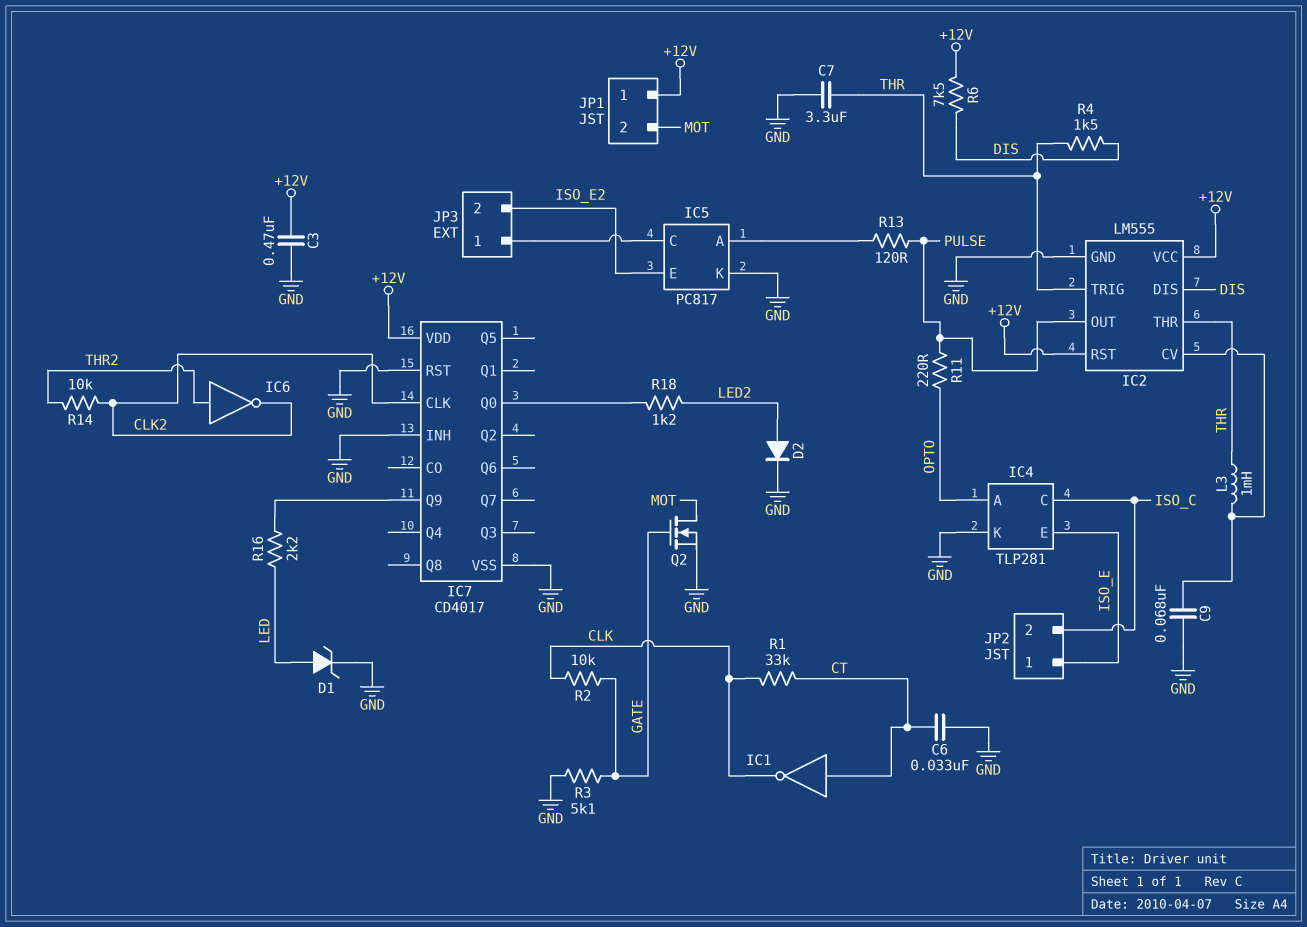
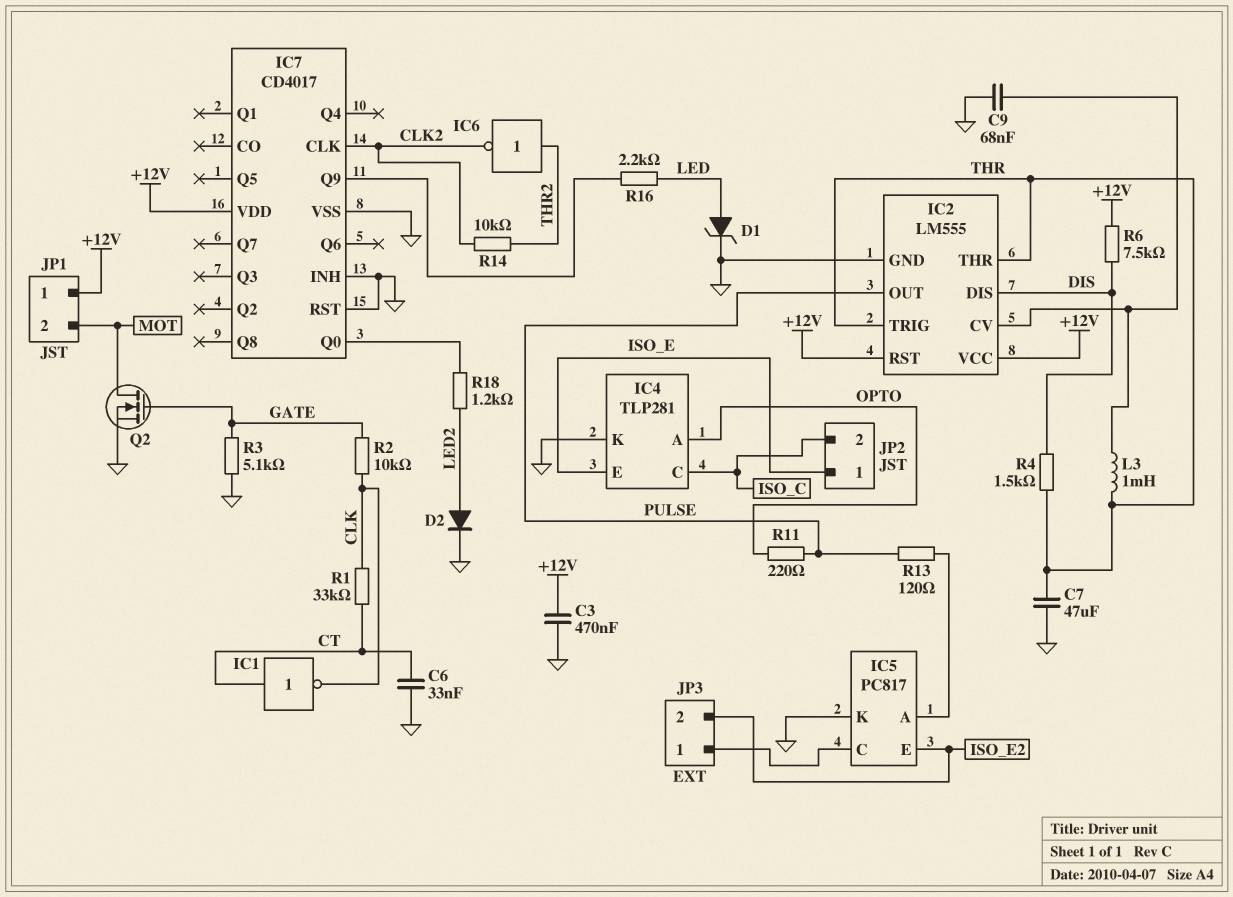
C7: 3.3uF (GND, THR) -> 47uF (GND, THR)

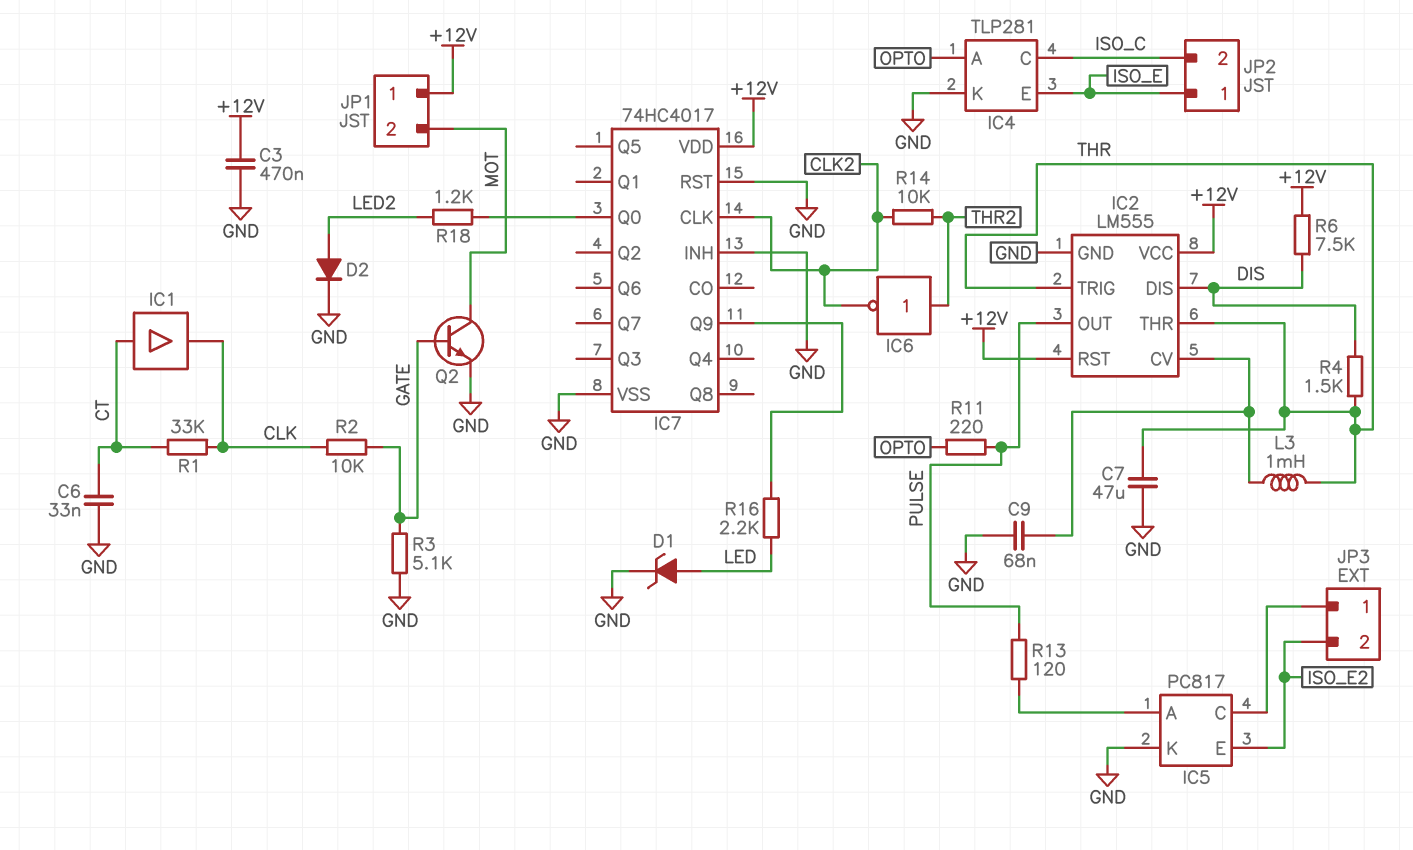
IC1: NOT (in CT, out CLK) -> buffer (in CT, out CLK)
IC7: CD4017 -> 74HC4017
Q2: NMOS (G GATE, D MOT, S GND) -> NPN (B GATE, C MOT, E GND)

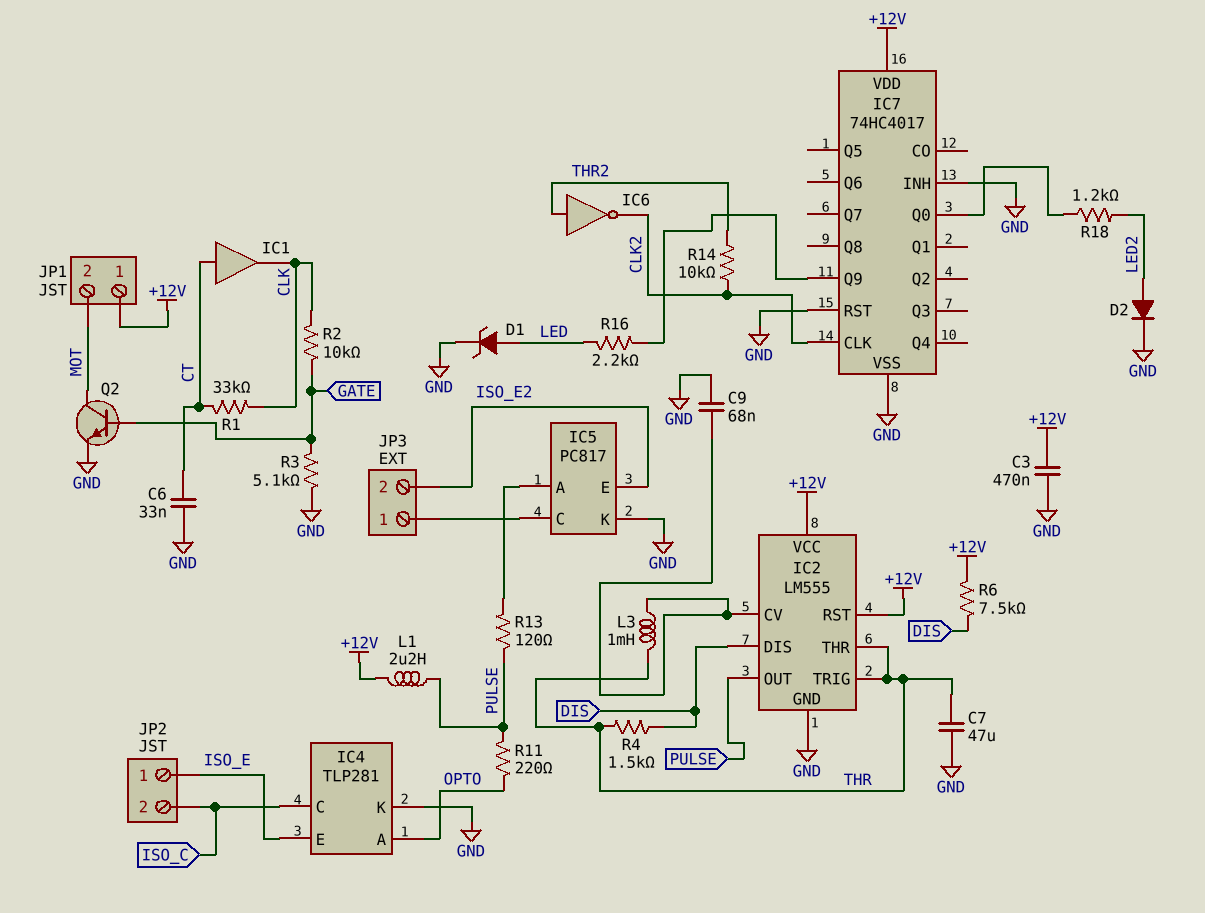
L1: none -> 2.2uH (+12V, PULSE)

